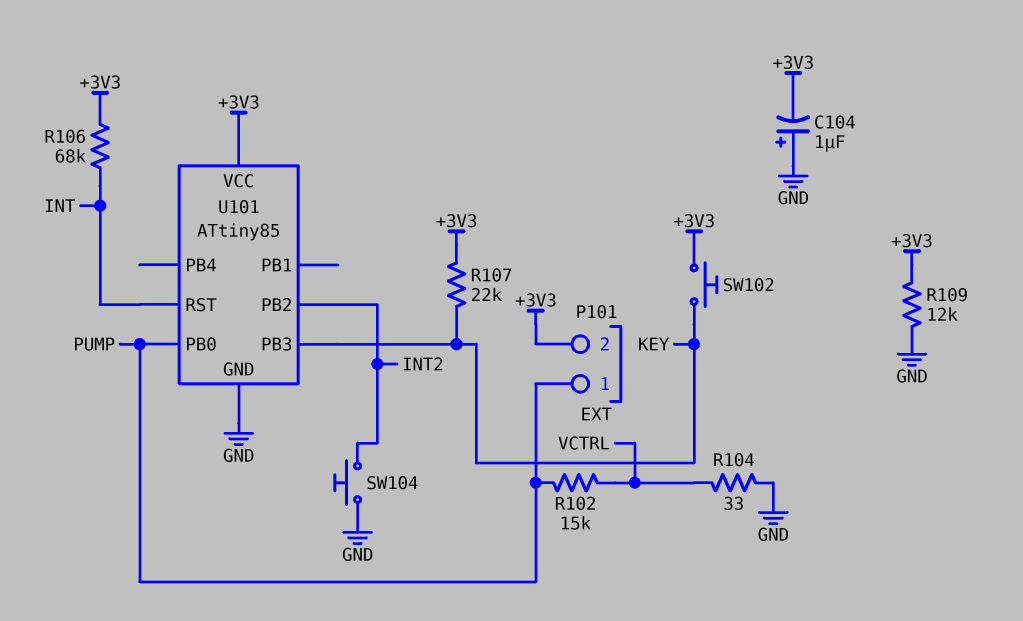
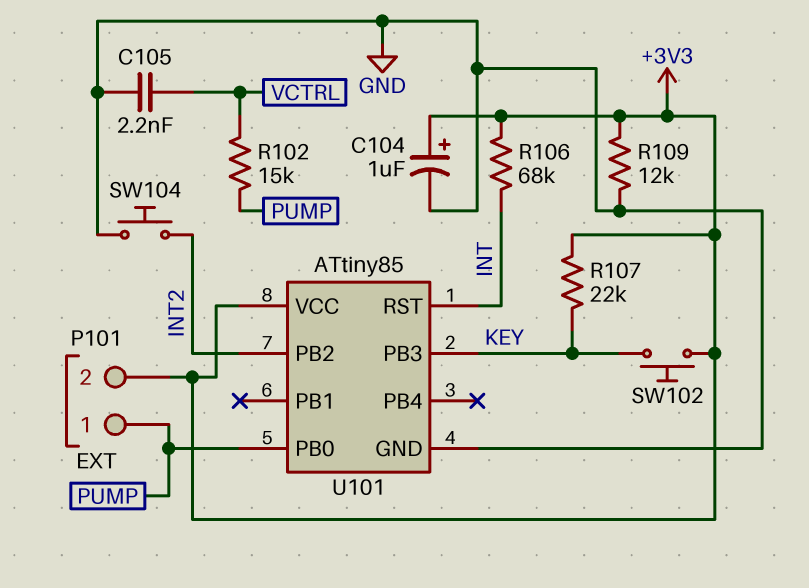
C104: 1uF (plus GND, minus +3V3) -> 1uF (plus +3V3, minus GND)
C105: none -> 2.2nF (GND, VCTRL)
R104: 33 (GND, VCTRL) -> none

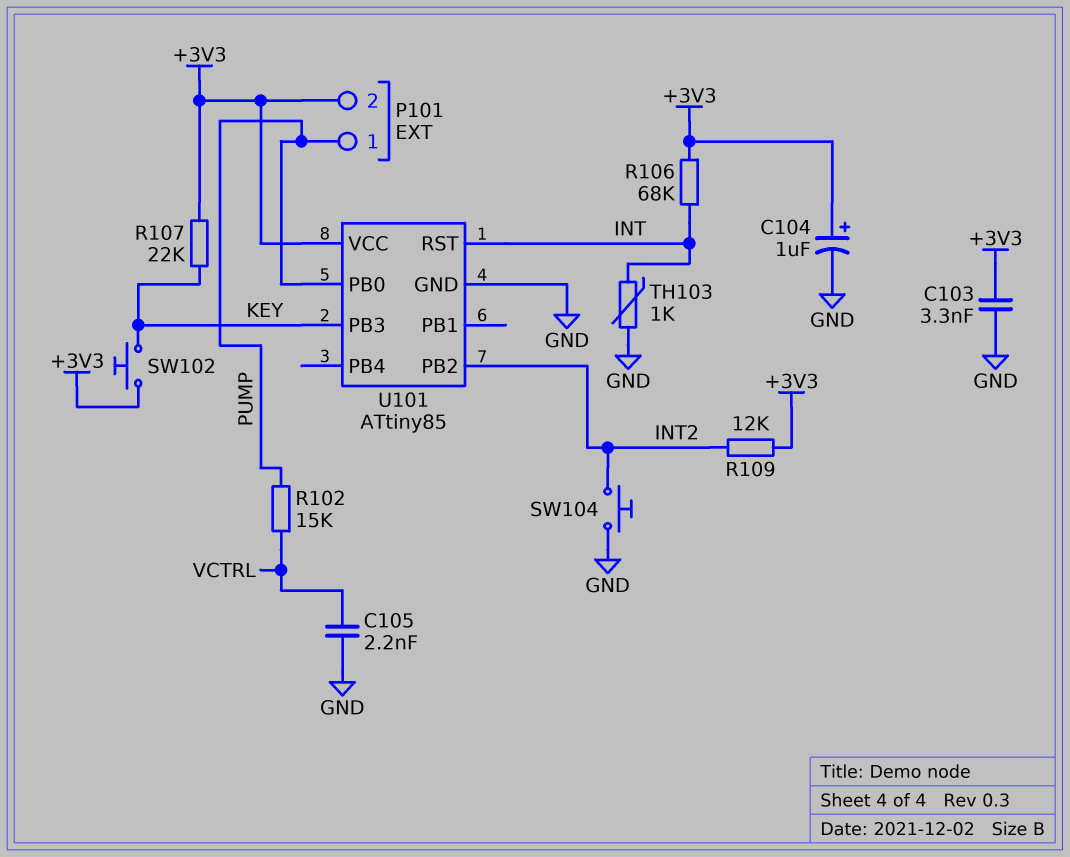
C103: none -> 3.3nF (+3V3, GND)
R109: 12k (+3V3, GND) -> 12k (+3V3, INT2)
TH103: none -> 1k (GND, INT)

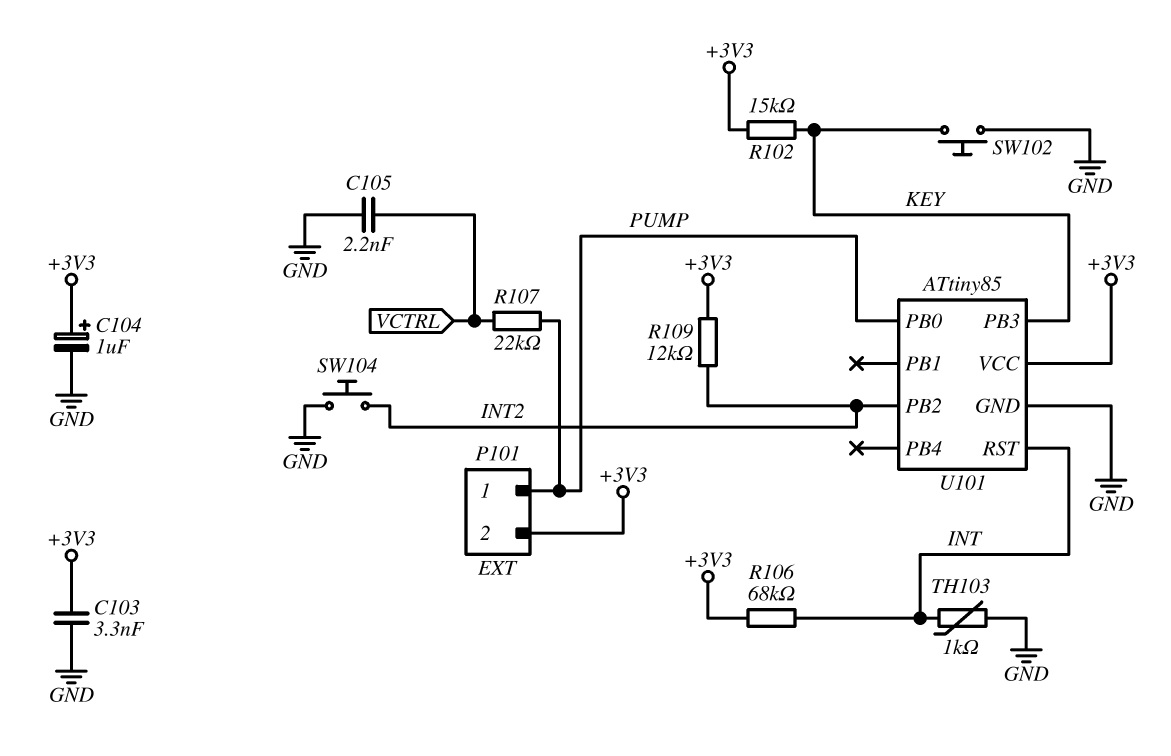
R102: 15k (PUMP, VCTRL) -> 15k (+3V3, KEY)
R107: 22k (+3V3, KEY) -> 22k (PUMP, VCTRL)
SW102: button (+3V3, KEY) -> button (GND, KEY)

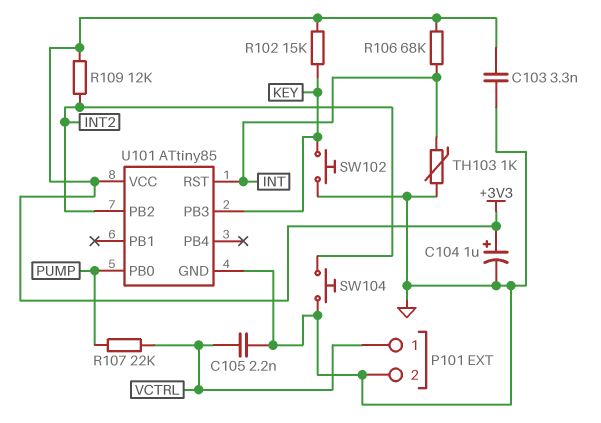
P101 pin 1: PUMP -> VCTRL
P101 pin 2: +3V3 -> GND

